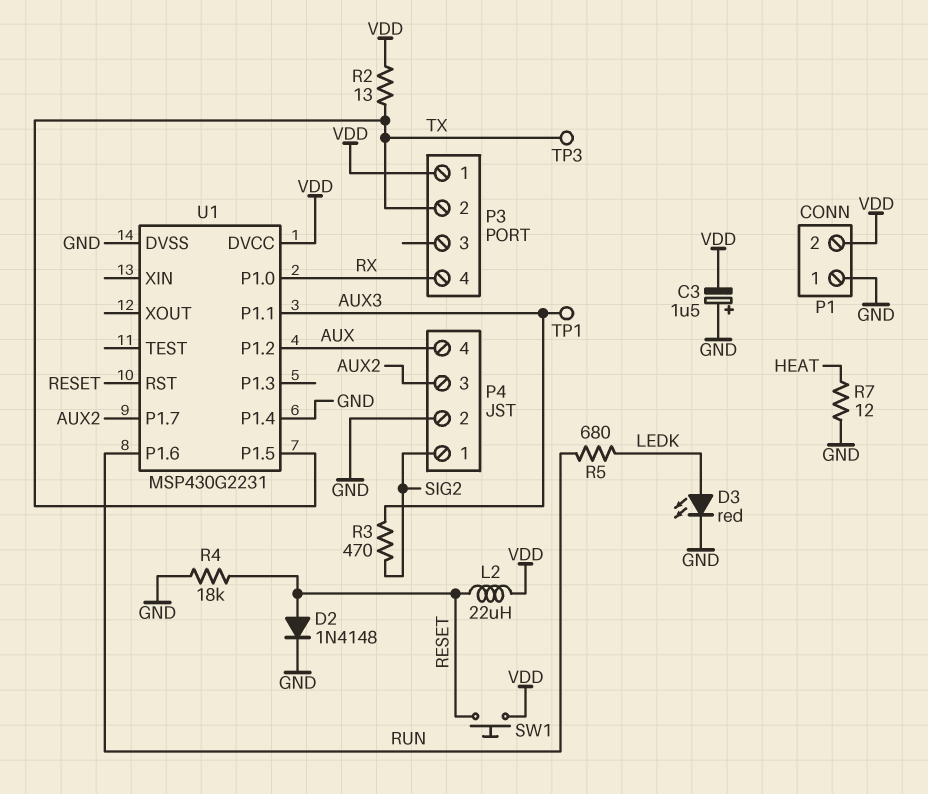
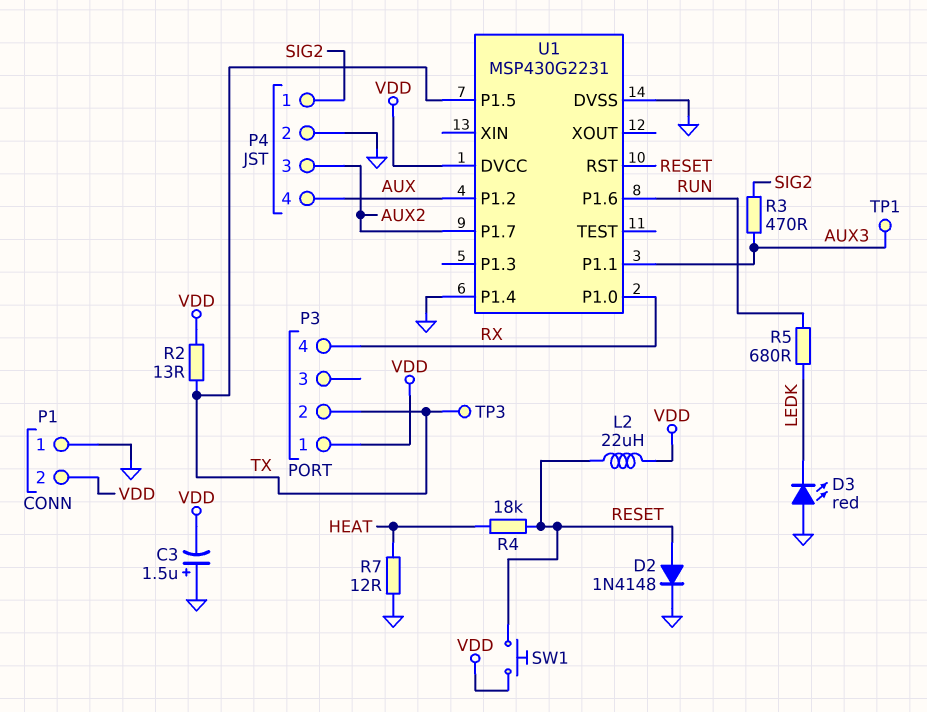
D3: LED red (A LEDK, K GND) -> LED red (A GND, K LEDK)
R4: 18k (GND, RESET) -> 18k (HEAT, RESET)

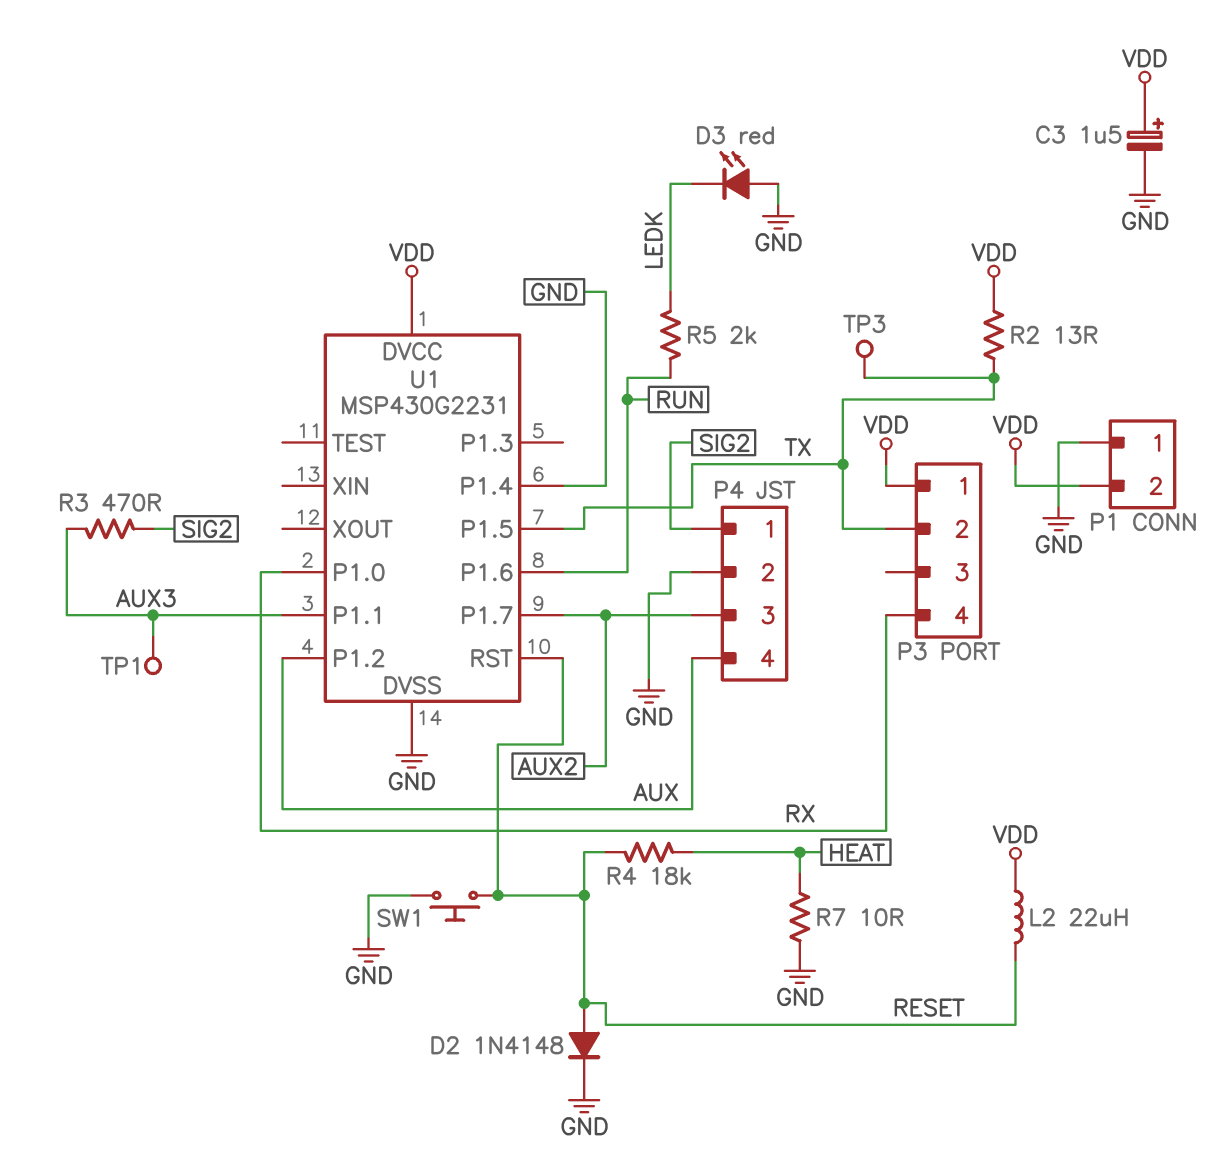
C3: 1.5uF (plus GND, minus VDD) -> 1.5uF (plus VDD, minus GND)
R5: 680 (LEDK, RUN) -> 2k (LEDK, RUN)
R7: 12 (GND, HEAT) -> 10 (GND, HEAT)
SW1: button (RESET, VDD) -> button (GND, RESET)

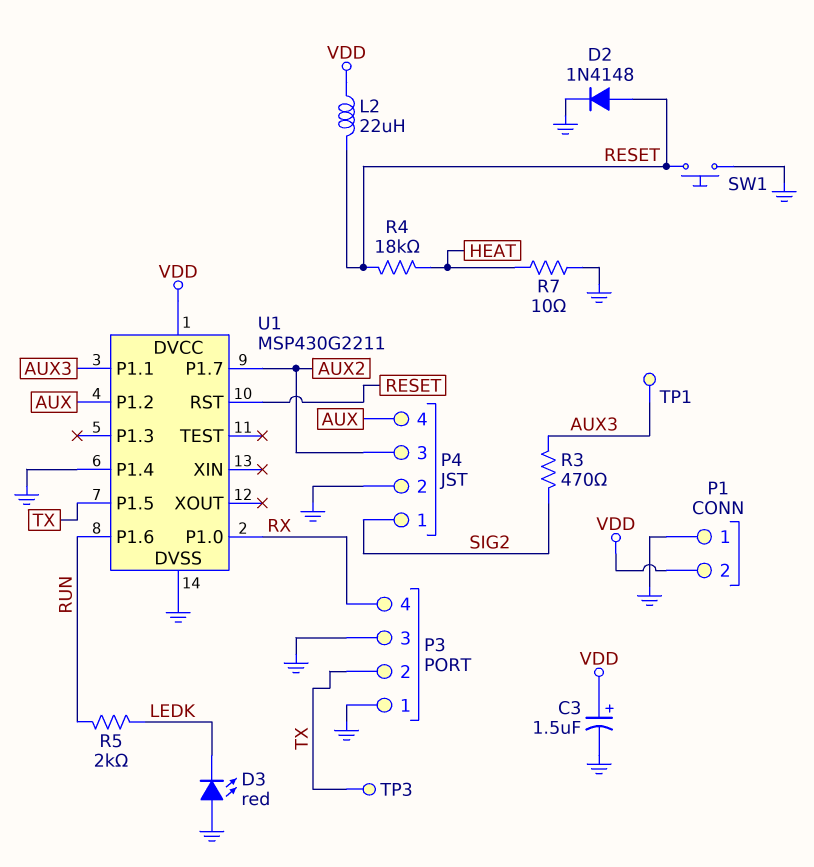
P3 pin 1: VDD -> GND
P3 pin 3: none -> GND
R2: 13 (TX, VDD) -> none
U1: MSP430G2231 -> MSP430G2211

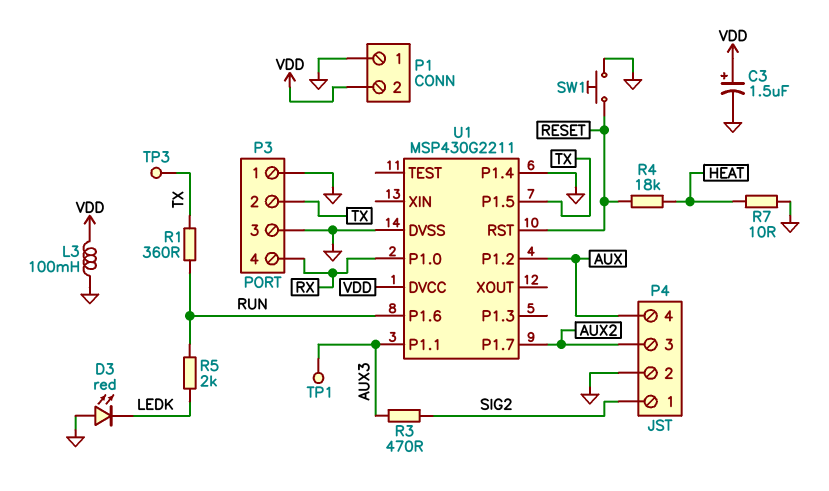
D2: diode 1N4148 (A RESET, K GND) -> none
L2: 22uH (RESET, VDD) -> none
L3: none -> 100mH (GND, VDD)
R1: none -> 360 (RUN, TX)

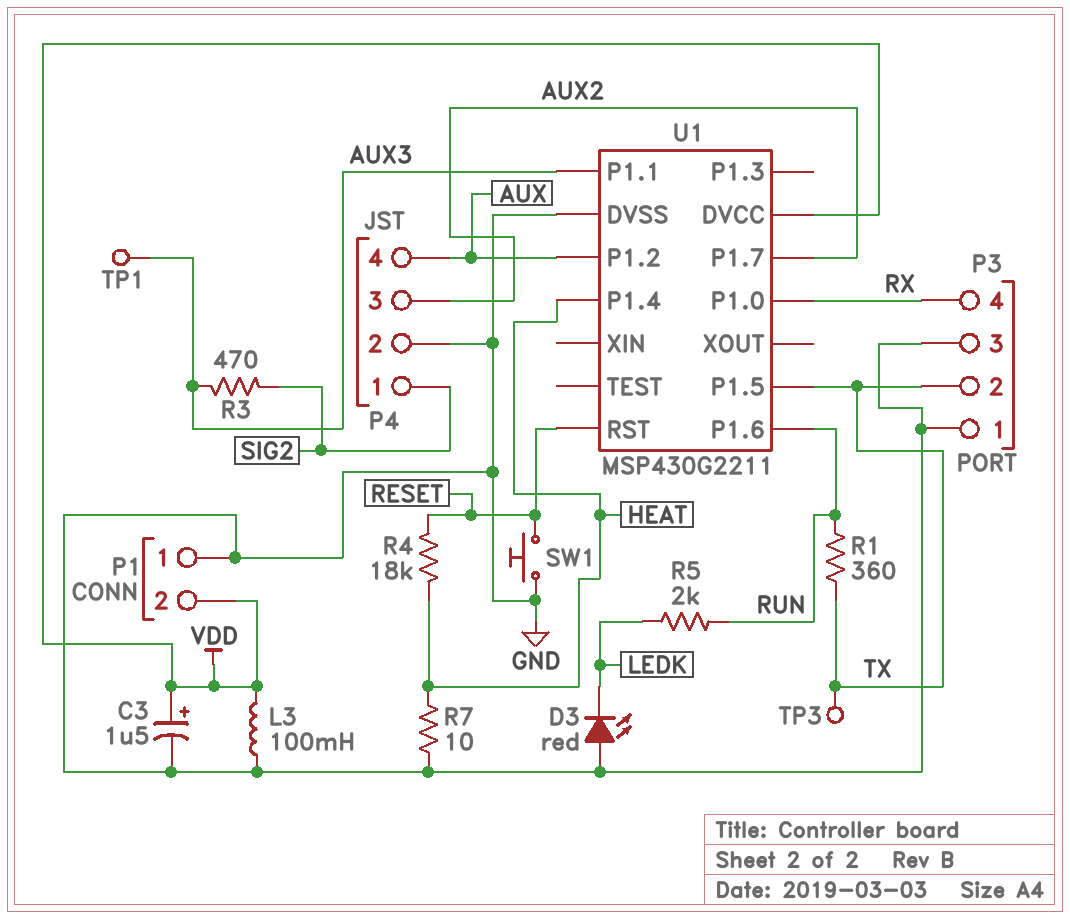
U1 pin P1.4: GND -> HEAT

